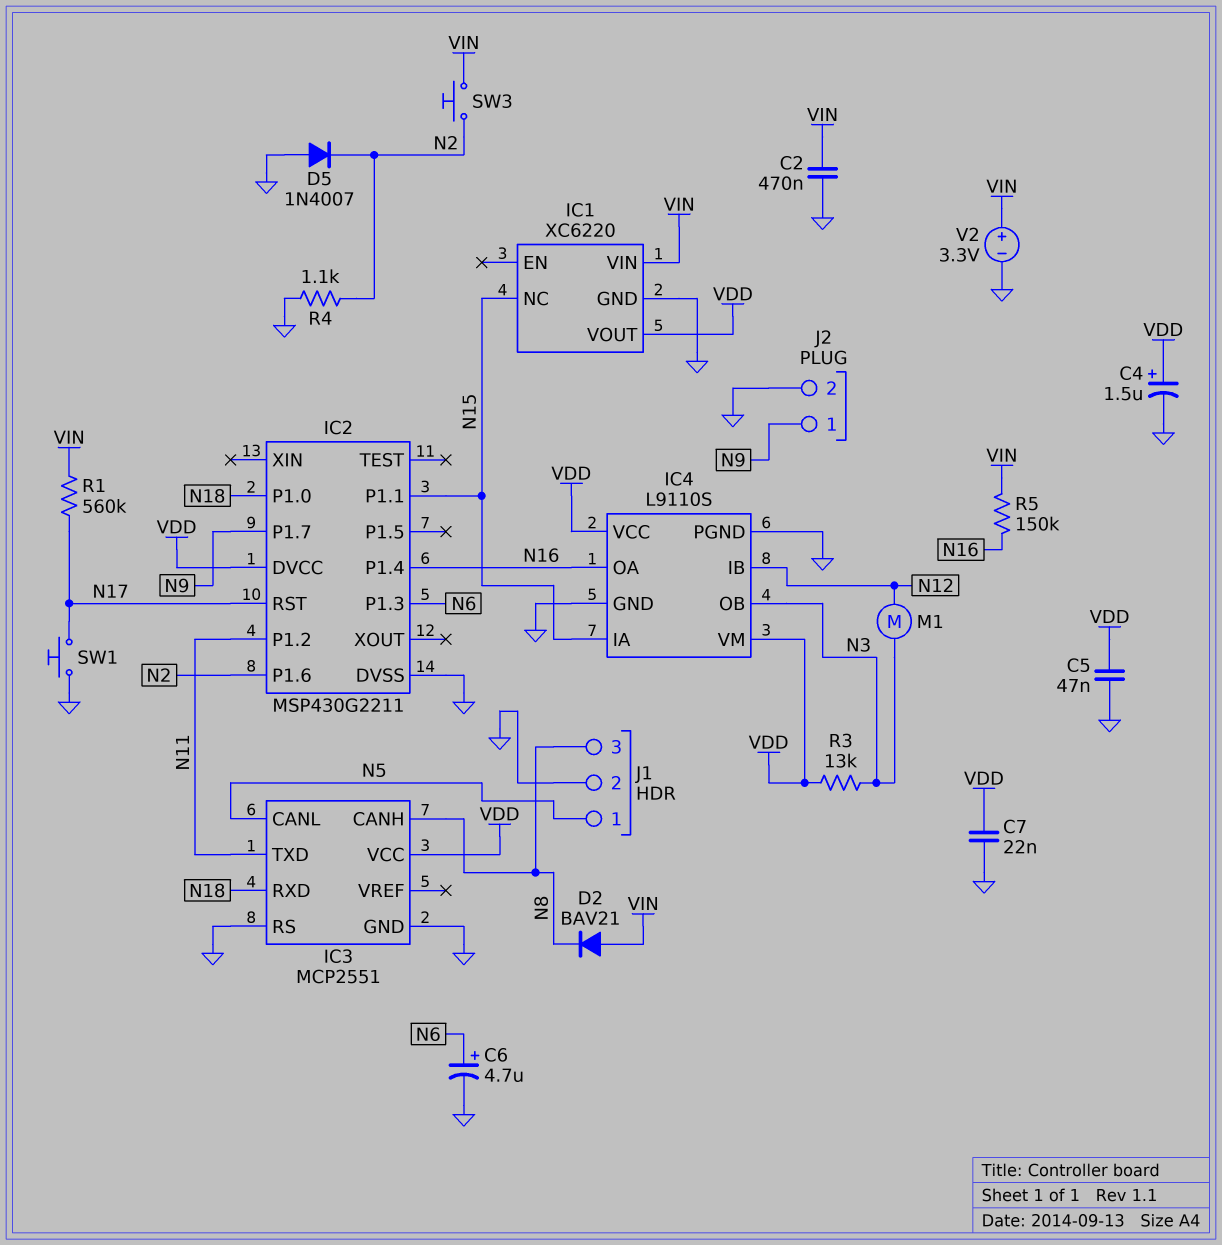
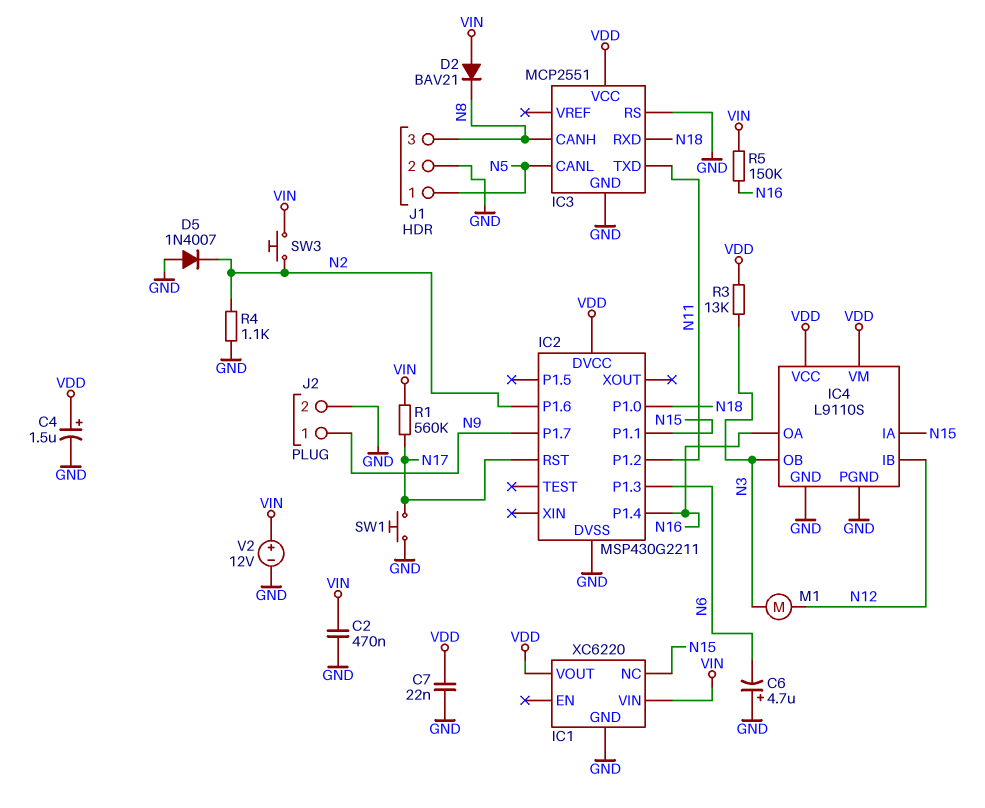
C5: 47nF (GND, VDD) -> none
C6: 4.7uF (plus N6, minus GND) -> 4.7uF (plus GND, minus N6)
V2: 3.3V (plus VIN, minus GND) -> 12V (plus VIN, minus GND)

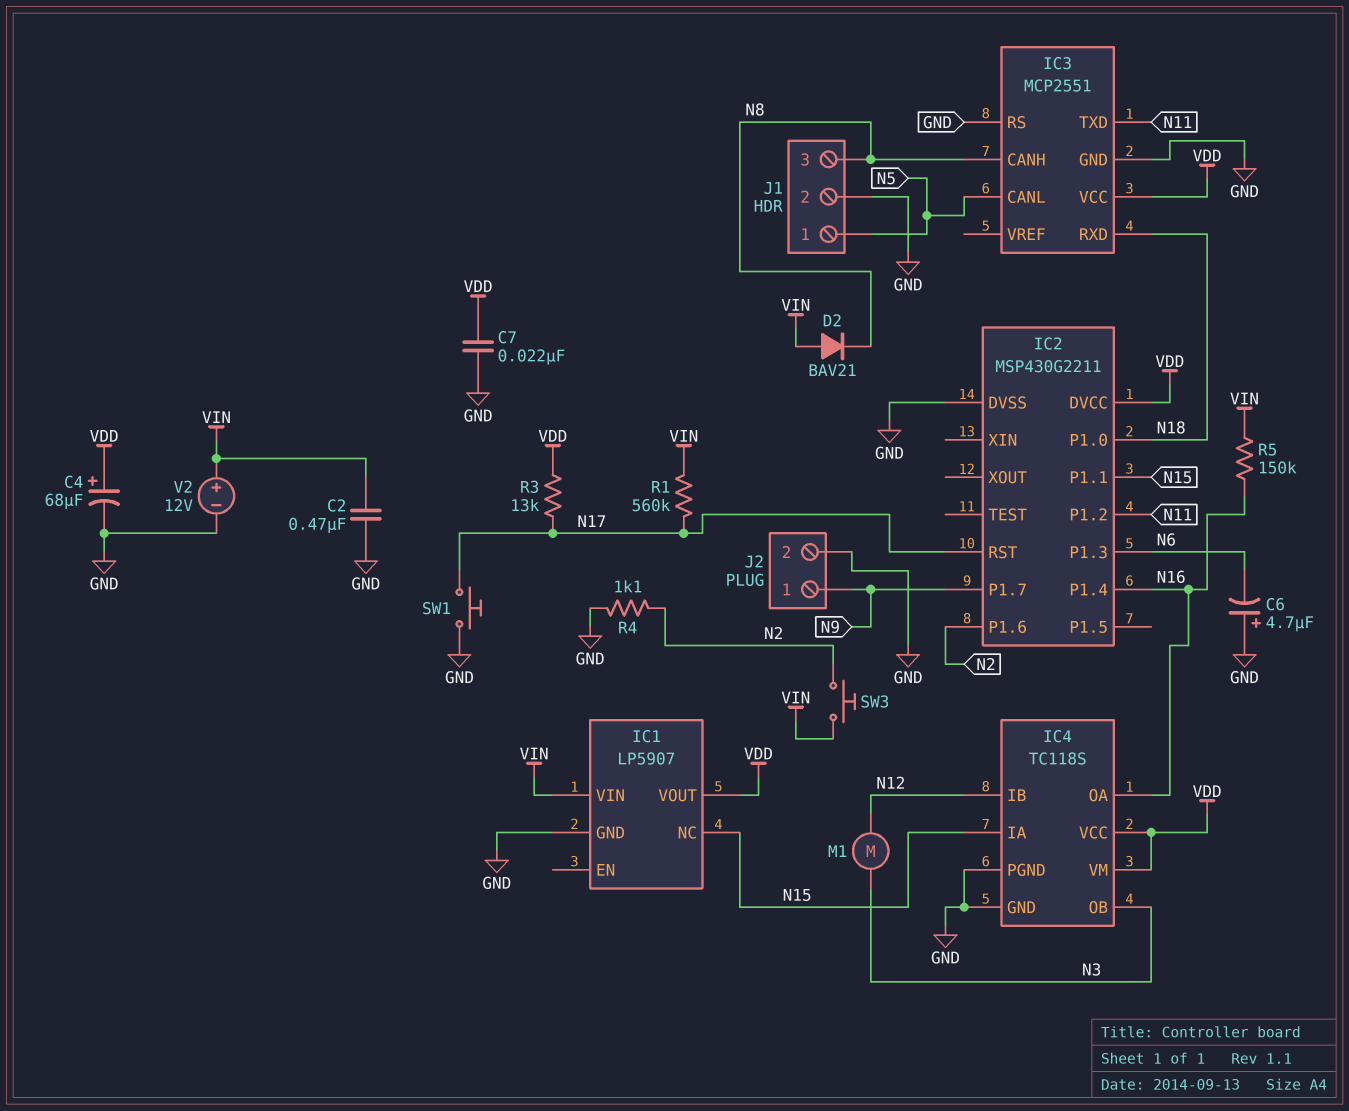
C4: 1.5uF (plus VDD, minus GND) -> 68uF (plus VDD, minus GND)
D5: diode 1N4007 (A GND, K N2) -> none
IC1: XC6220 -> LP5907
IC4: L9110S -> TC118S
R3: 13k (N3, VDD) -> 13k (N17, VDD)

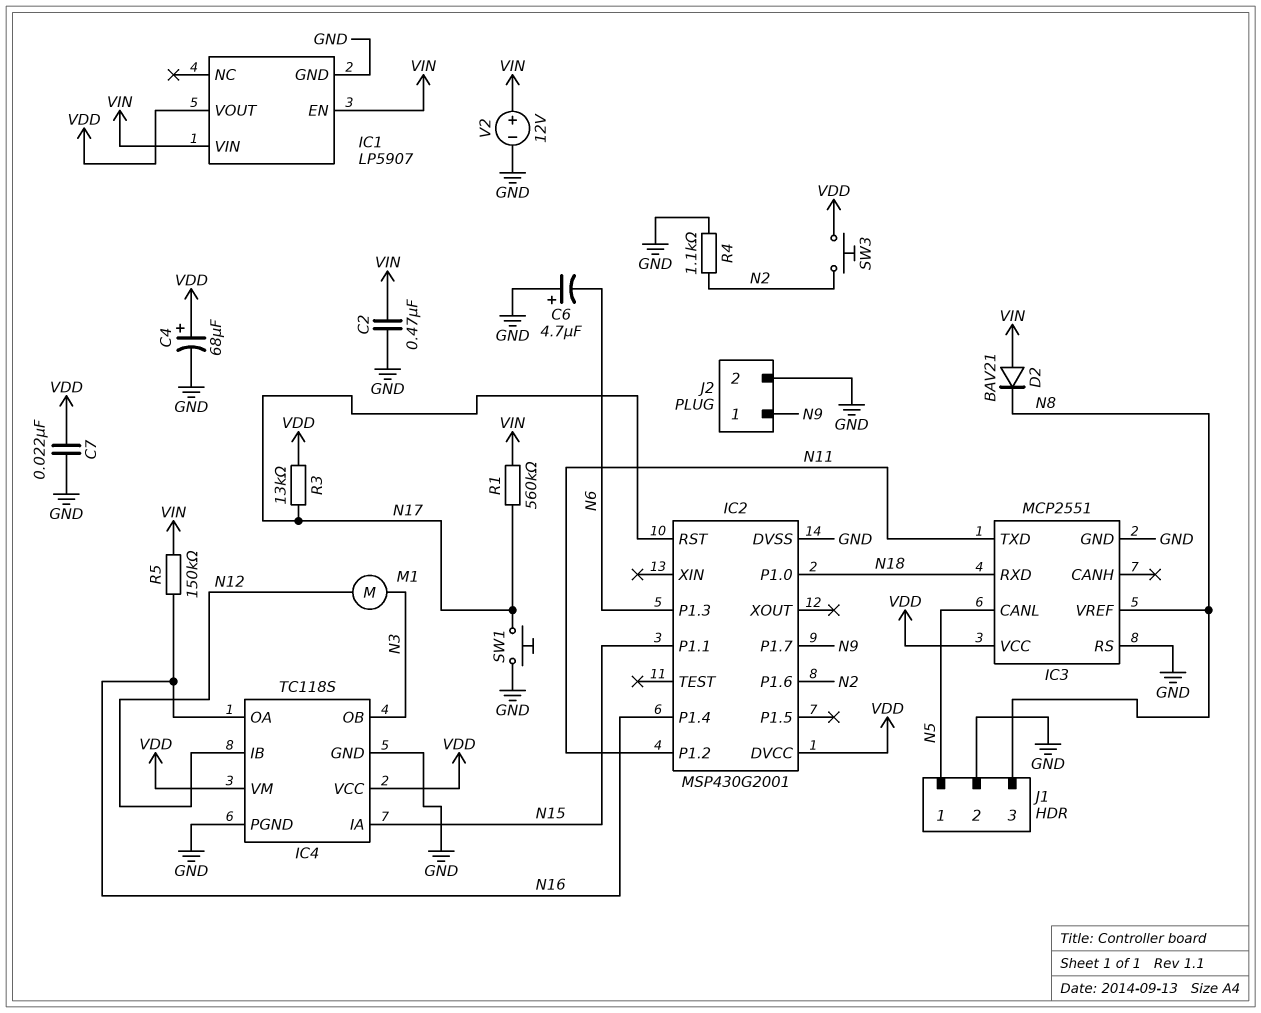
IC1 pin EN: none -> VIN
IC1 pin NC: N15 -> none
IC2: MSP430G2211 -> MSP430G2001
IC3 pin CANH: N8 -> none
IC3 pin VREF: none -> N8
SW3: button (N2, VIN) -> button (N2, VDD)

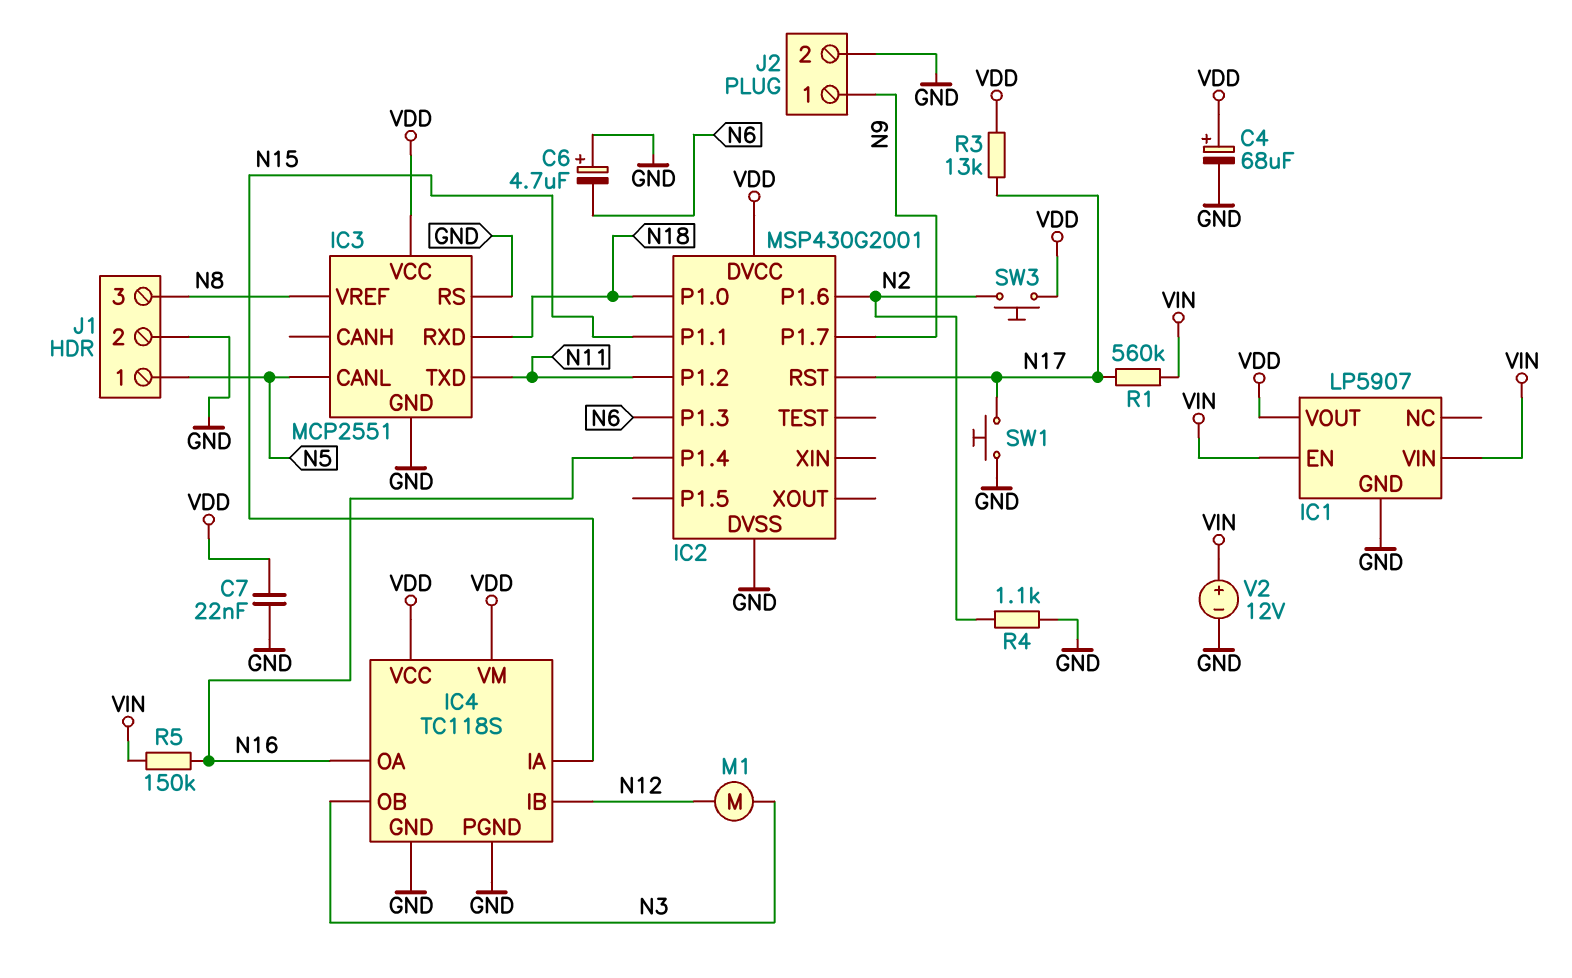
C2: 470nF (GND, VIN) -> none
D2: diode BAV21 (A VIN, K N8) -> none

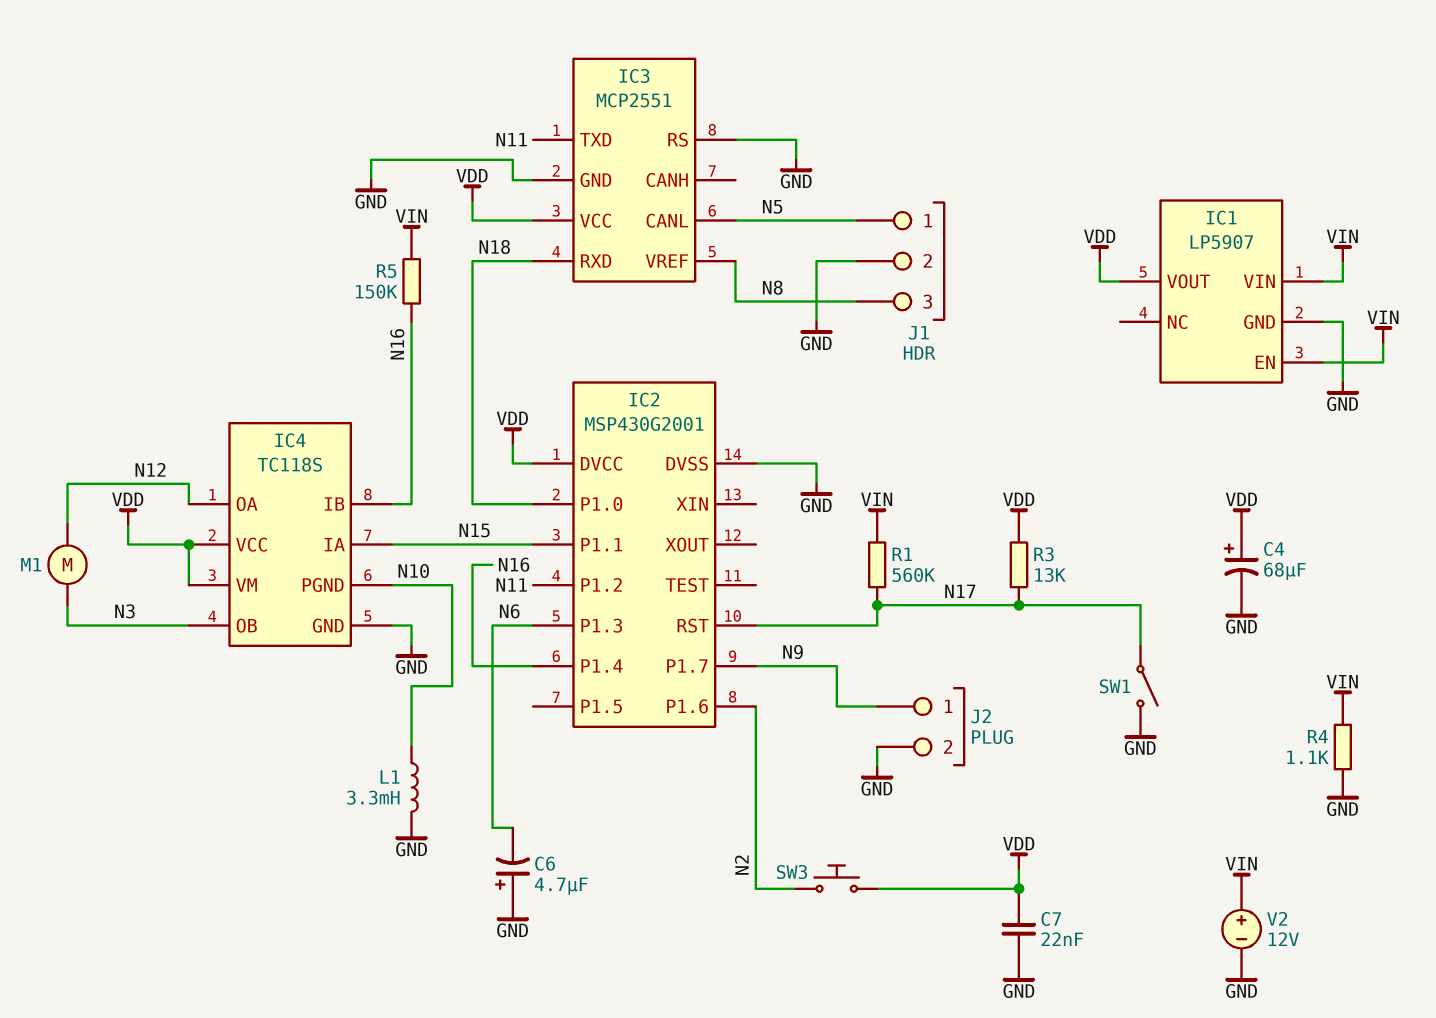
IC4 pin IB: N12 -> N16
IC4 pin OA: N16 -> N12
IC4 pin PGND: GND -> N10
L1: none -> 3.3mH (GND, N10)
R4: 1.1k (GND, N2) -> 1.1k (GND, VIN)
SW1: button (GND, N17) -> switch (GND, N17)

